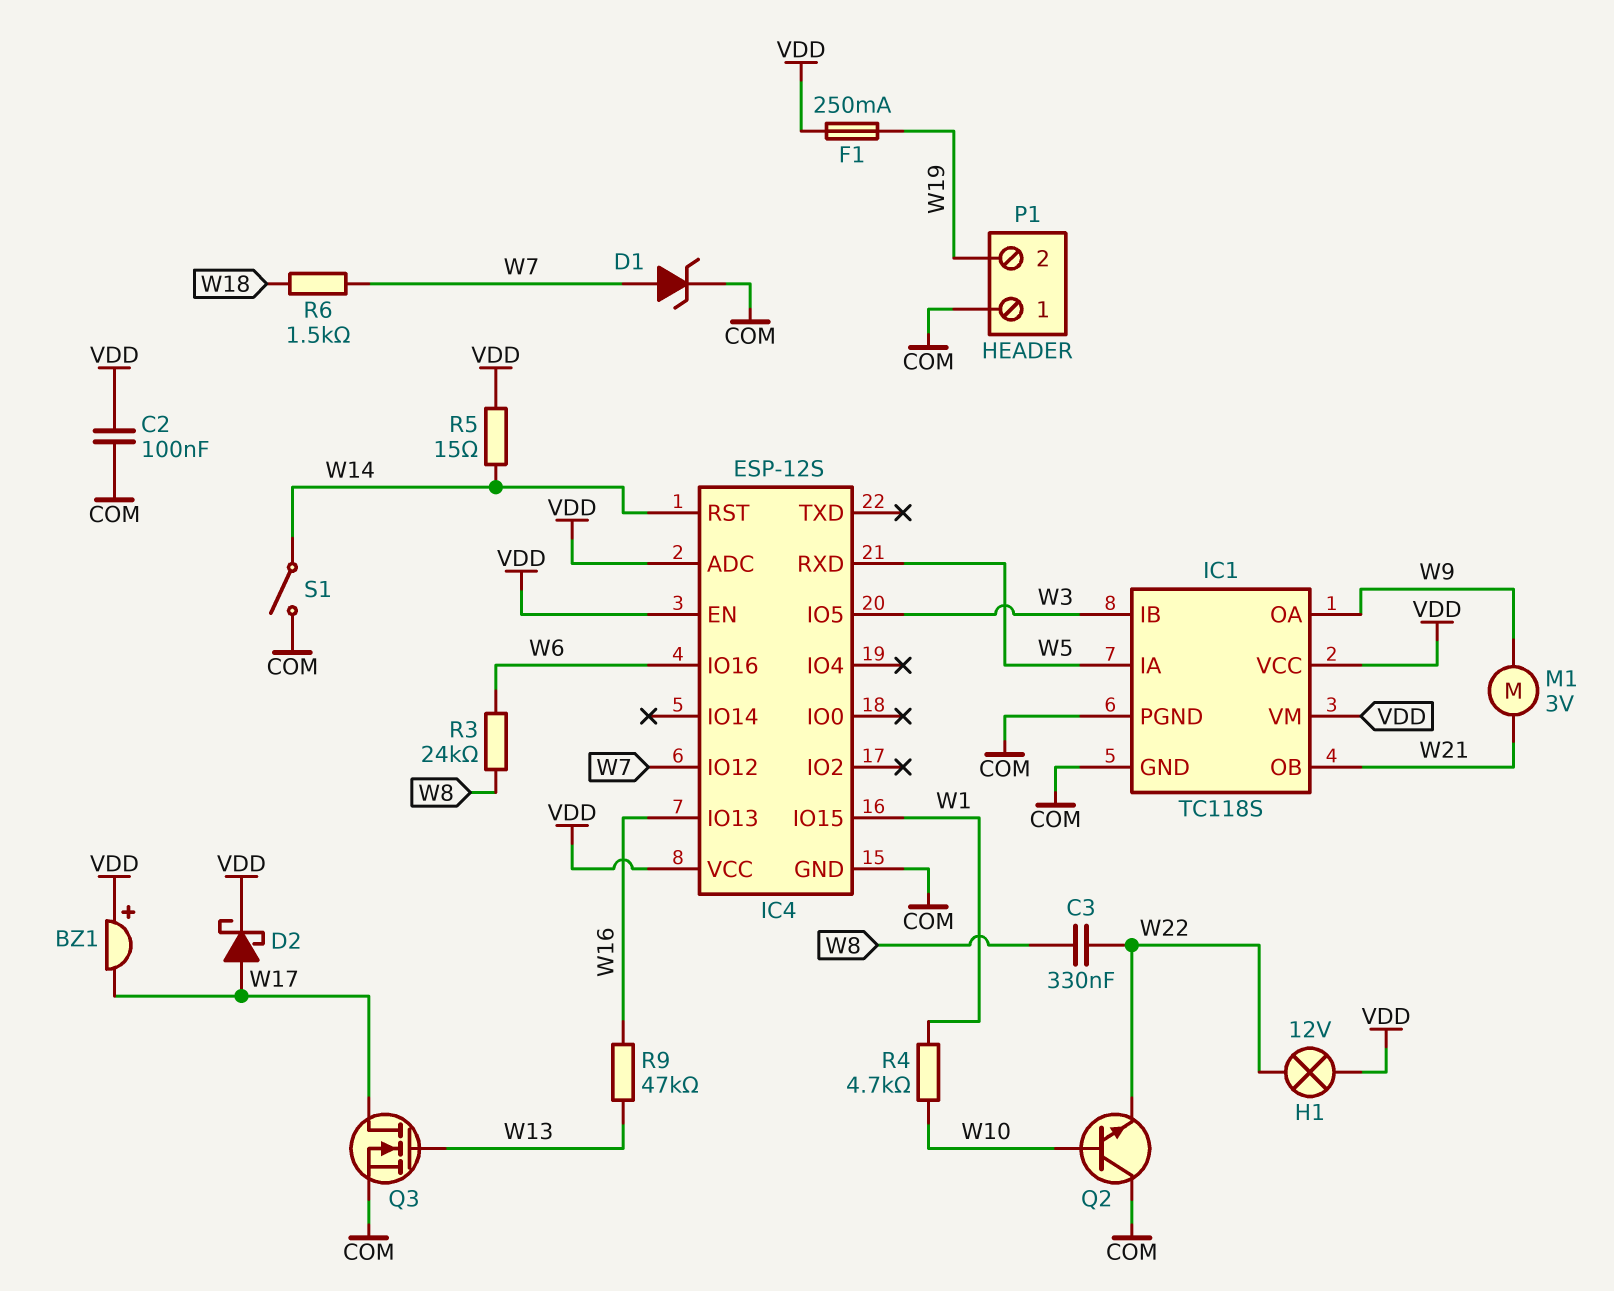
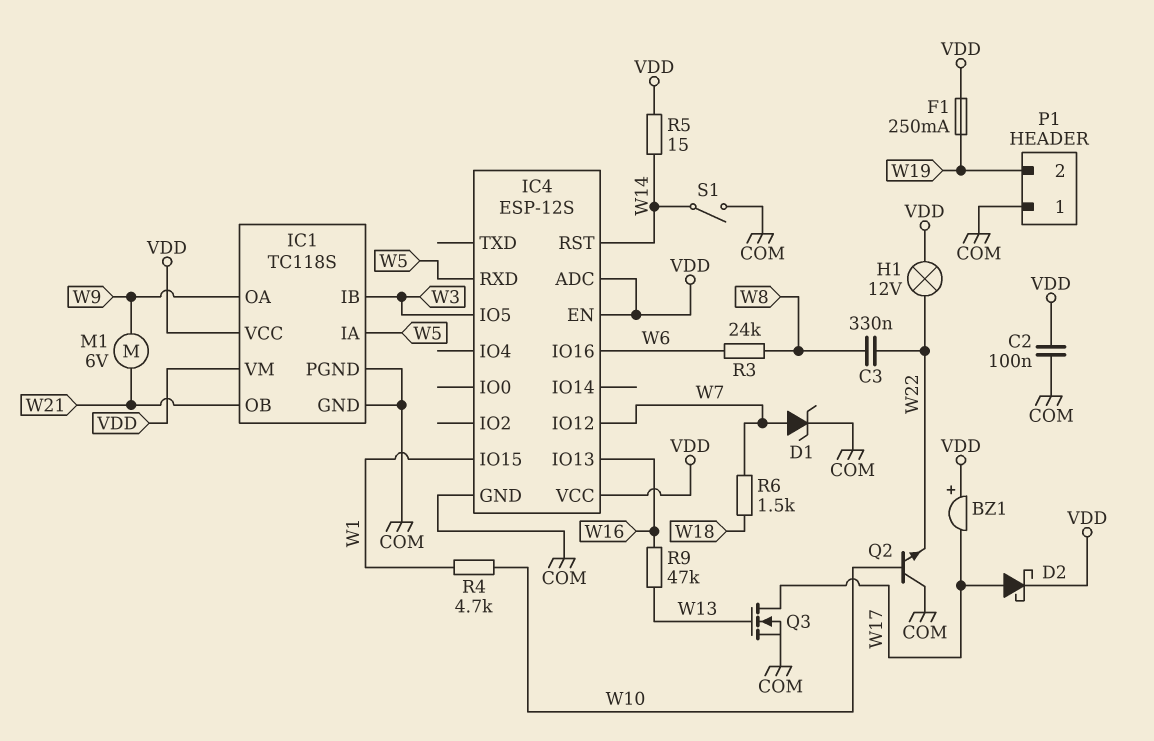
M1: motor 3V (W9, W21) -> motor 6V (W9, W21)

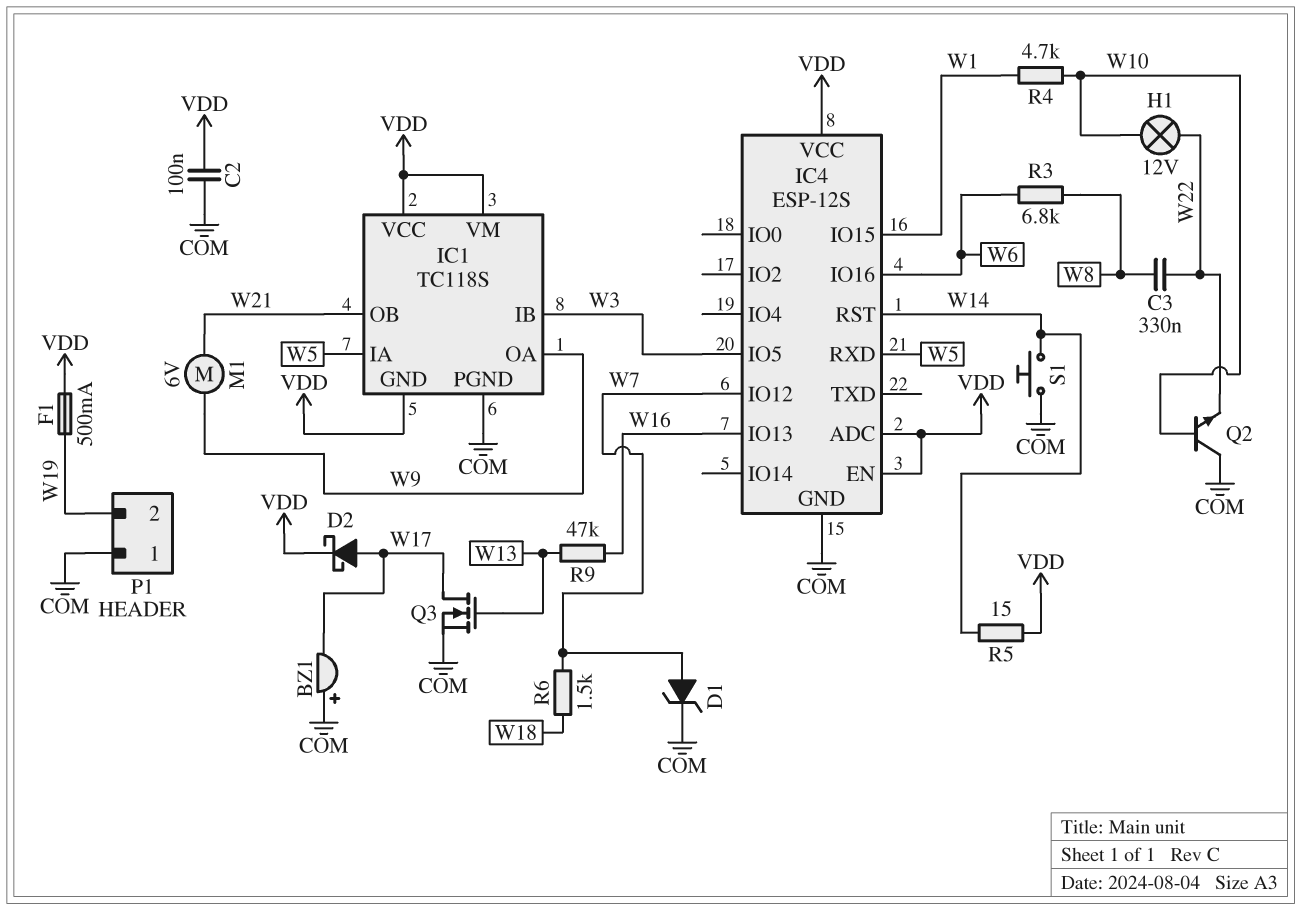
BZ1: buzzer (plus VDD, minus W17) -> buzzer (plus COM, minus W17)
F1: 250mA (VDD, W19) -> 500mA (VDD, W19)
H1: lamp 12V (VDD, W22) -> lamp 12V (W10, W22)
IC1 pin GND: COM -> VDD
R3: 24k (W6, W8) -> 6.8k (W6, W8)
S1: switch (COM, W14) -> button (COM, W14)

